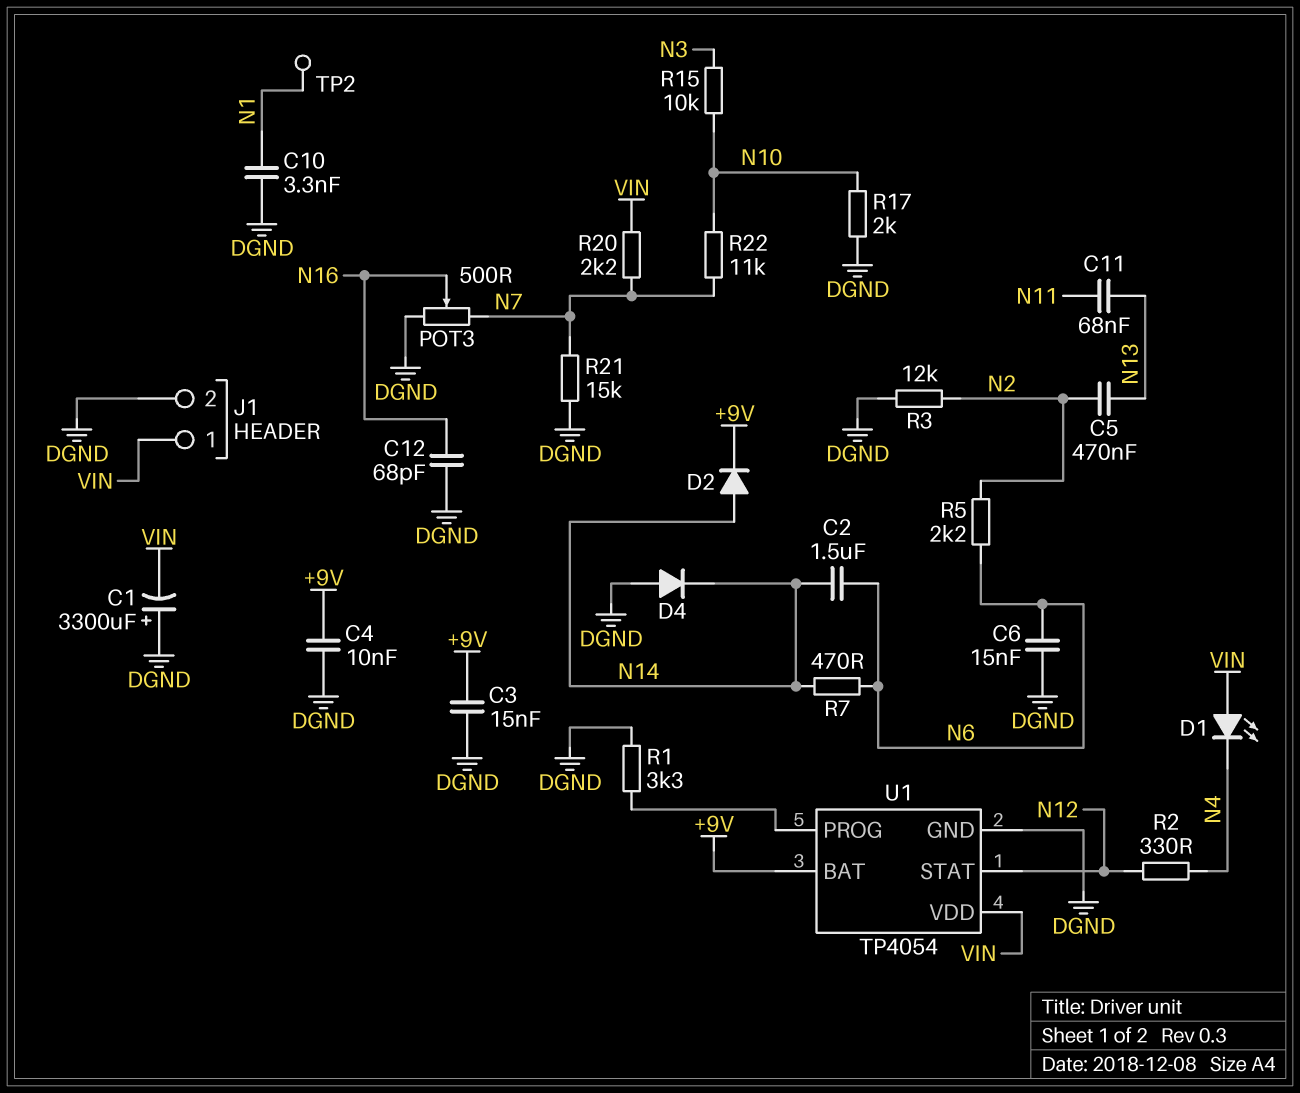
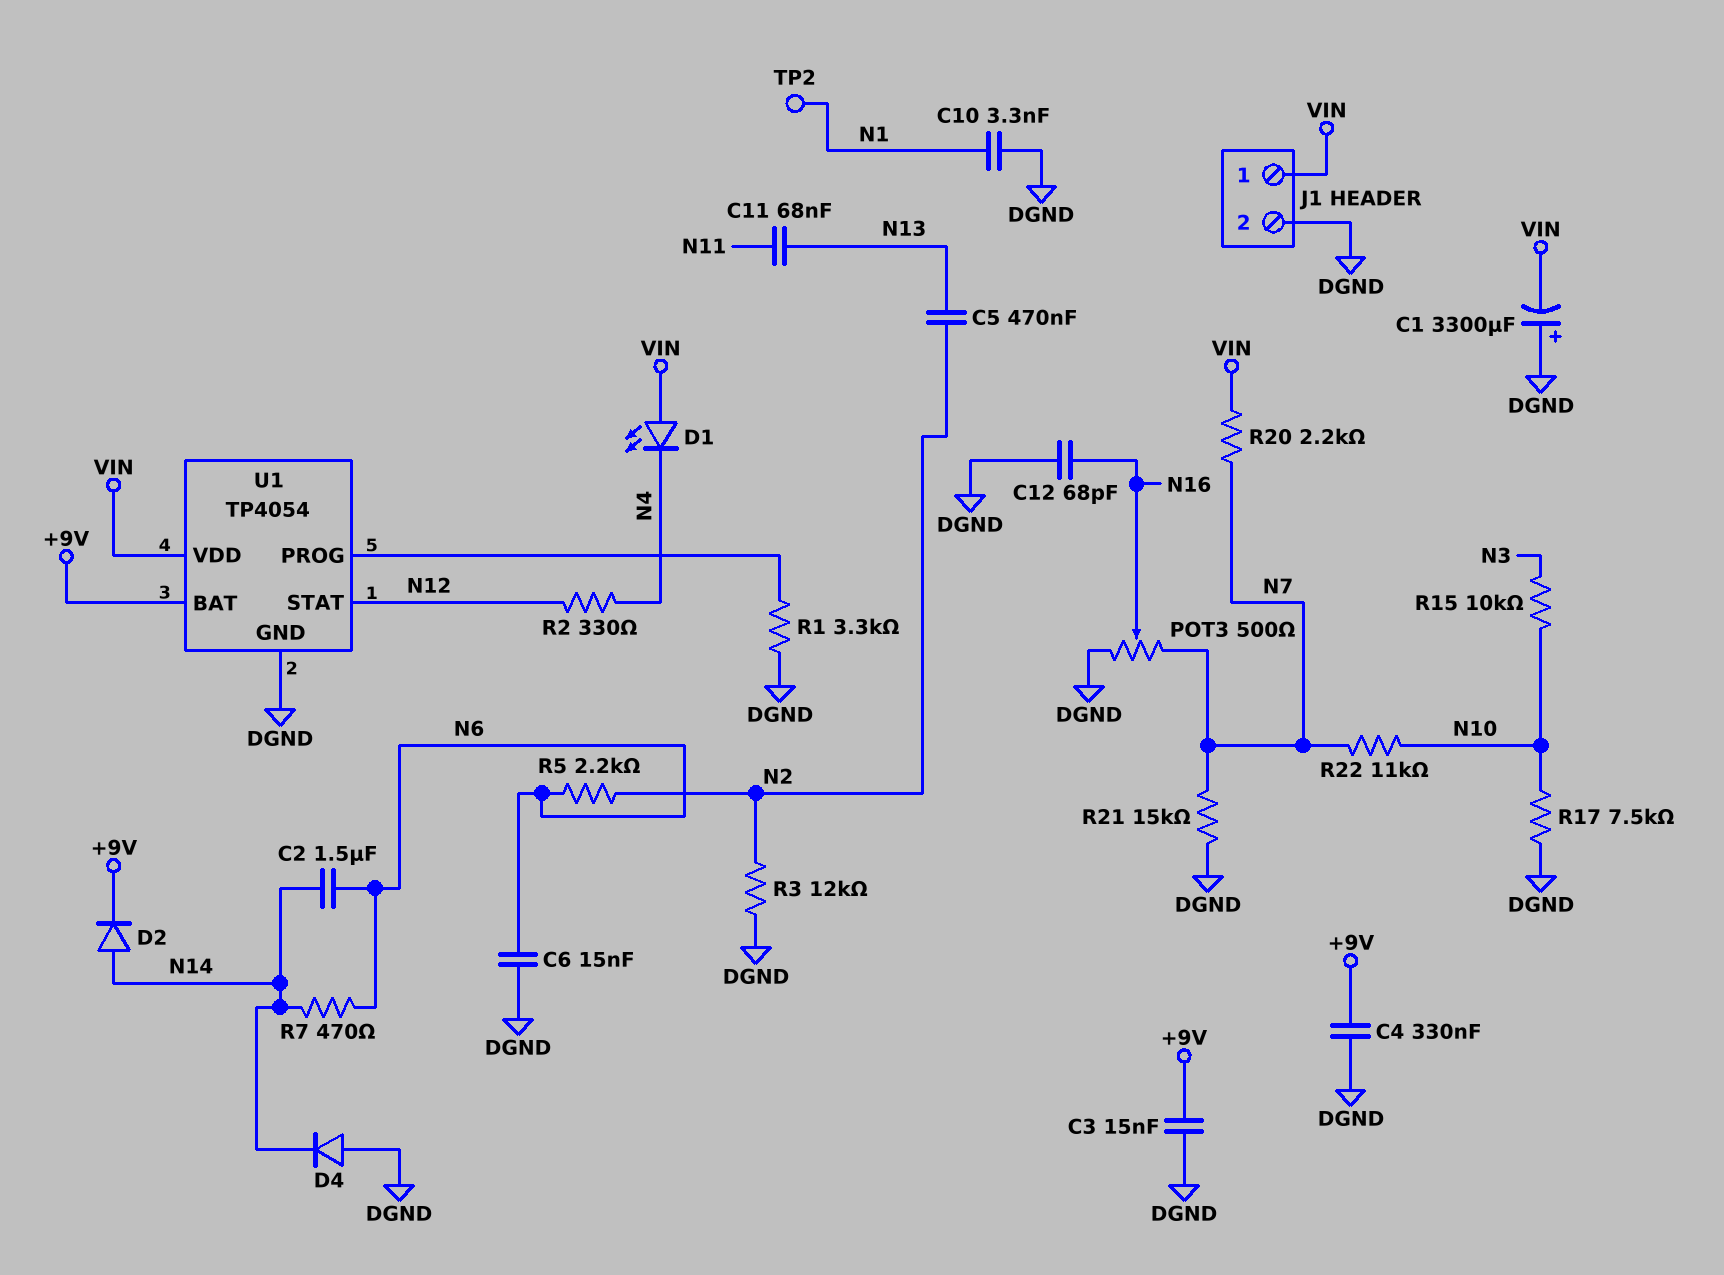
C4: 10nF (+9V, DGND) -> 330nF (+9V, DGND)
R17: 2k (DGND, N10) -> 7.5k (DGND, N10)

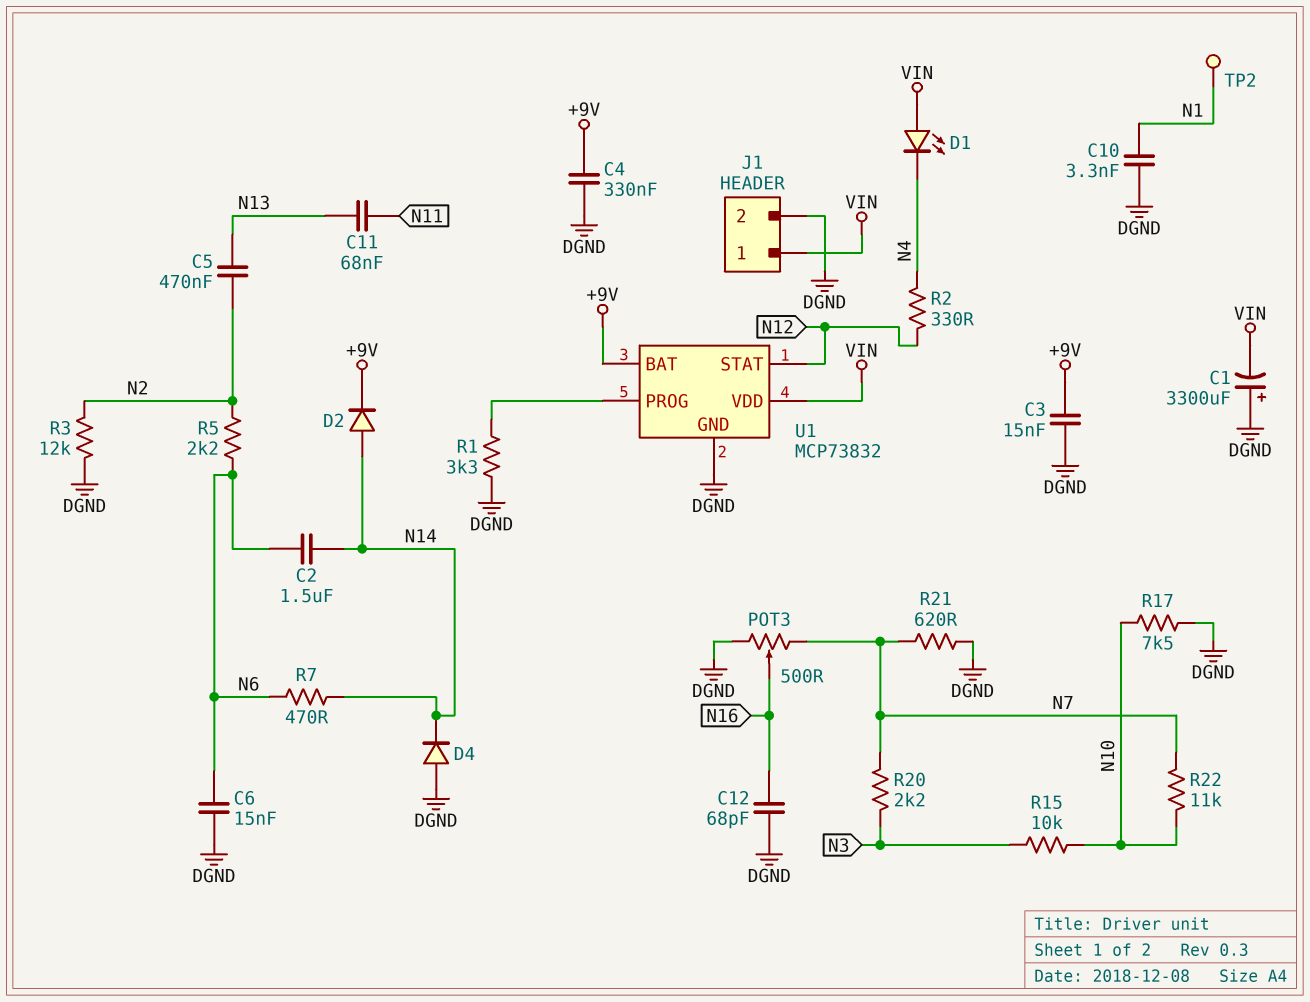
R20: 2.2k (N7, VIN) -> 2.2k (N3, N7)
R21: 15k (DGND, N7) -> 620 (DGND, N7)
U1: TP4054 -> MCP73832

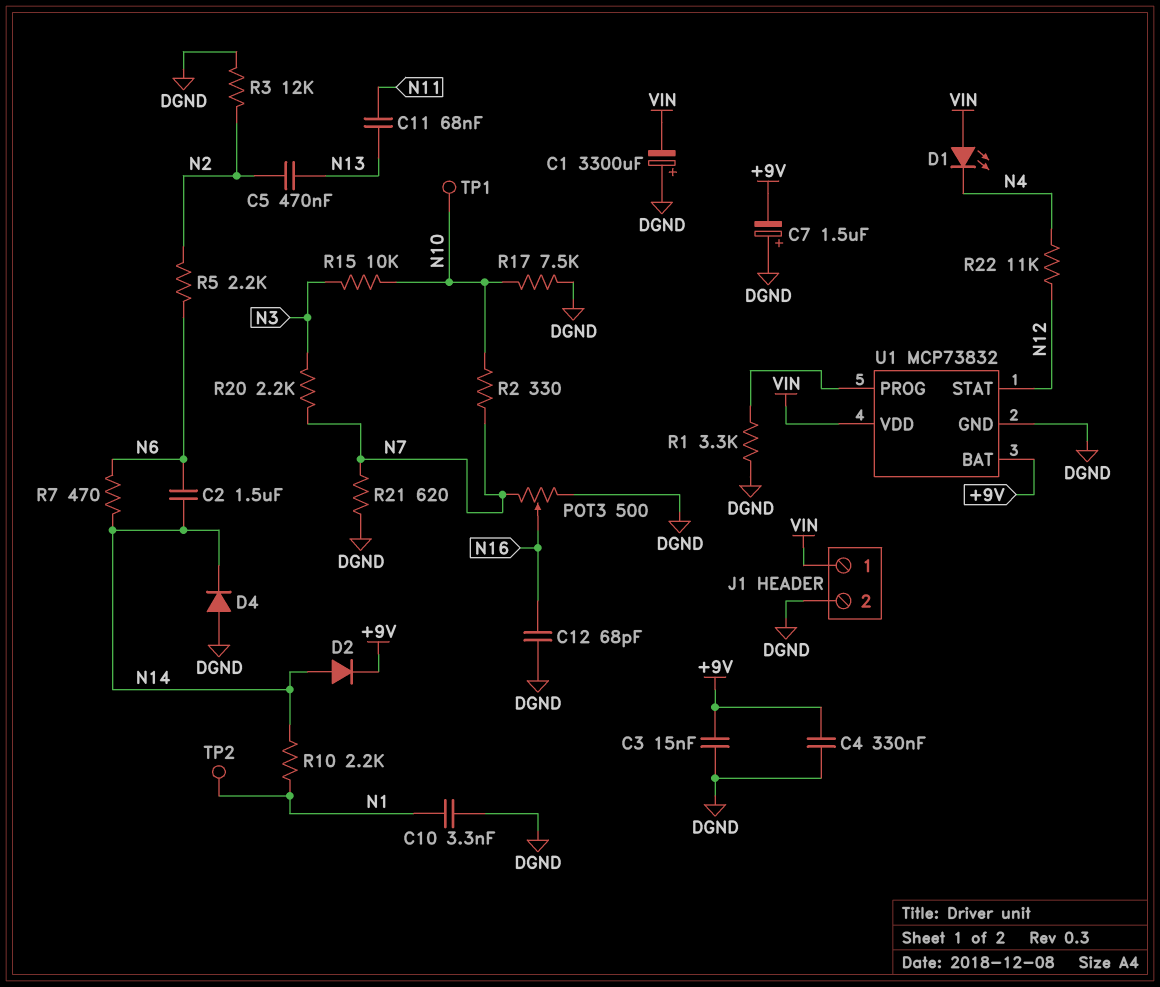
C6: 15nF (DGND, N6) -> none
C7: none -> 1.5uF (plus DGND, minus +9V)
R2: 330 (N4, N12) -> 330 (N7, N10)
R10: none -> 2.2k (N1, N14)
R22: 11k (N7, N10) -> 11k (N4, N12)
TP1: none -> test point (N10)

